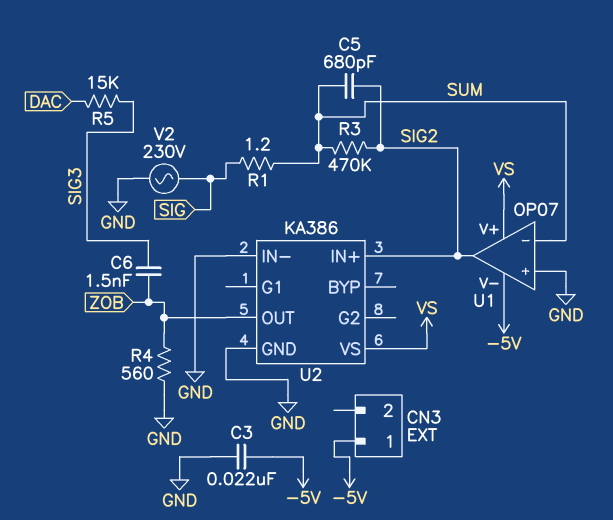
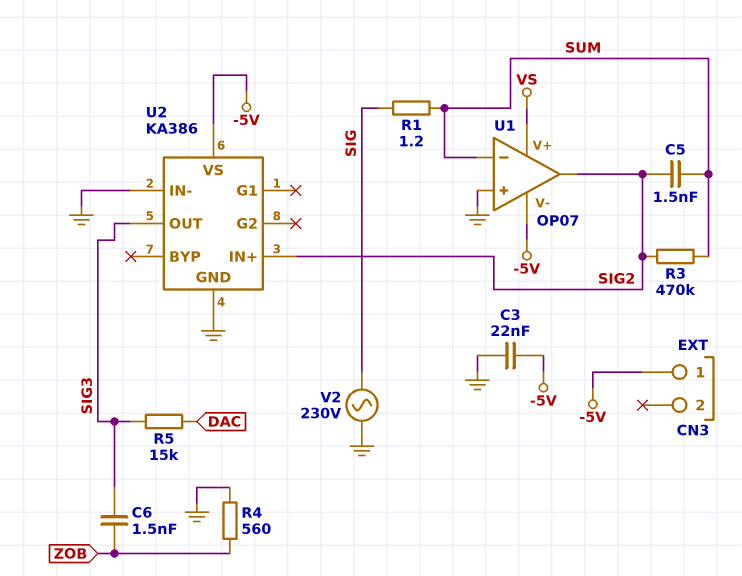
C5: 680pF (SIG2, SUM) -> 1.5nF (SIG2, SUM)
U2 pin OUT: ZOB -> SIG3
U2 pin VS: VS -> -5V

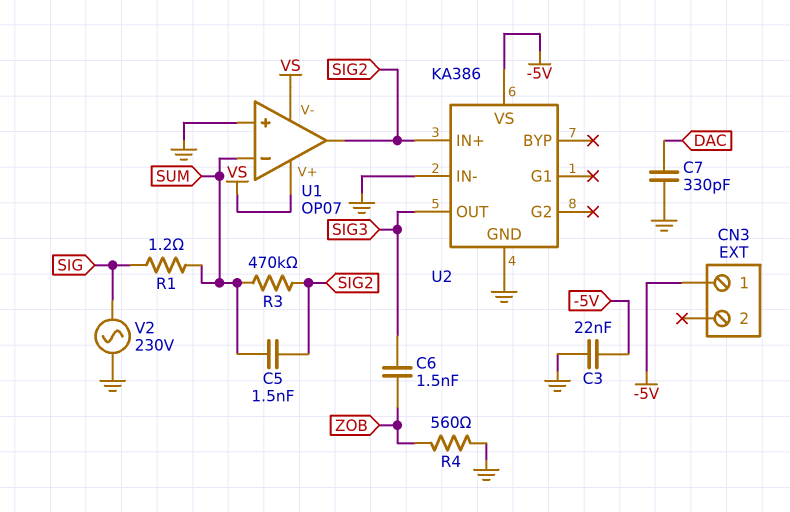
C7: none -> 330pF (DAC, GND)
R5: 15k (DAC, SIG3) -> none
U1 pin V-: -5V -> VS

